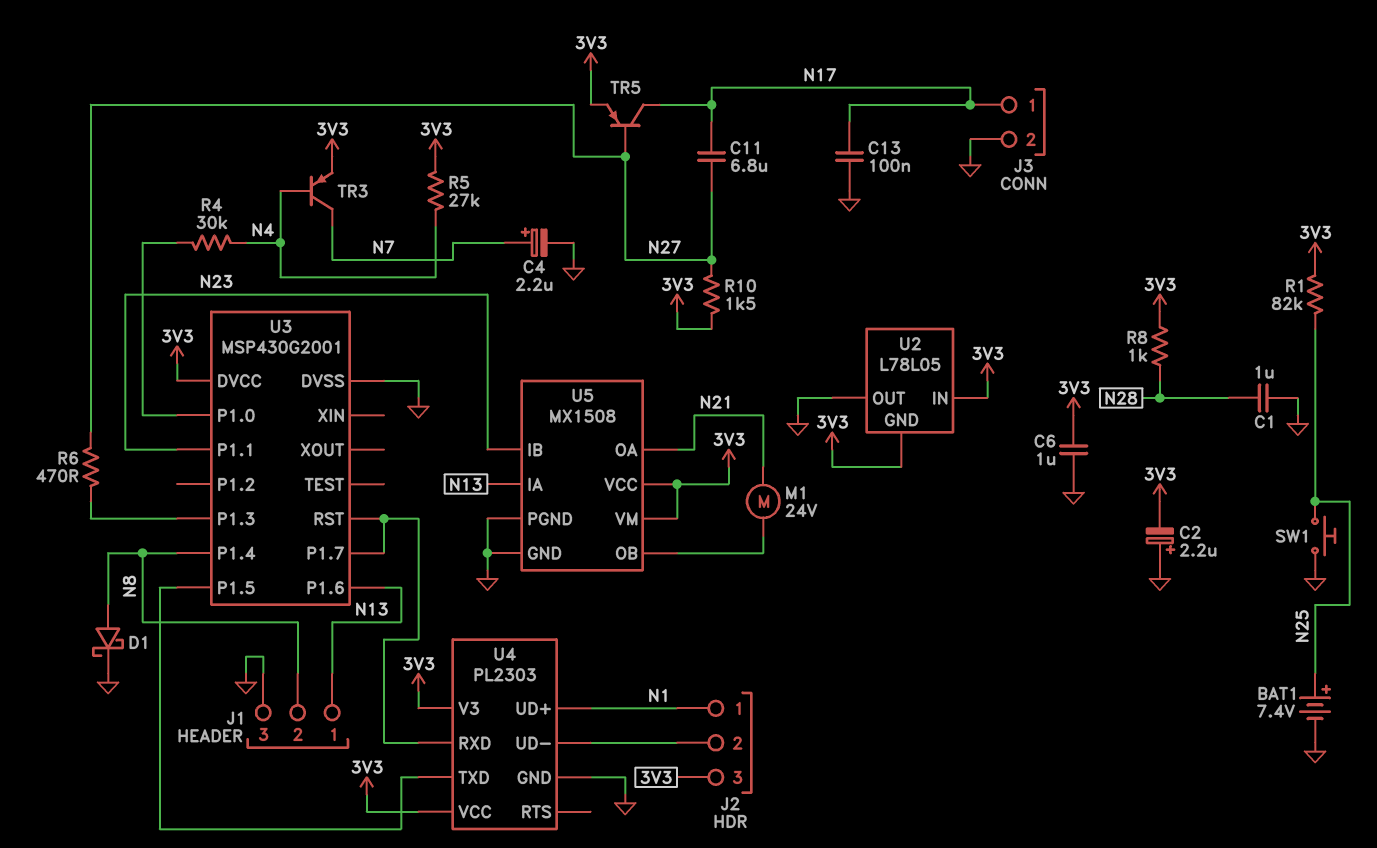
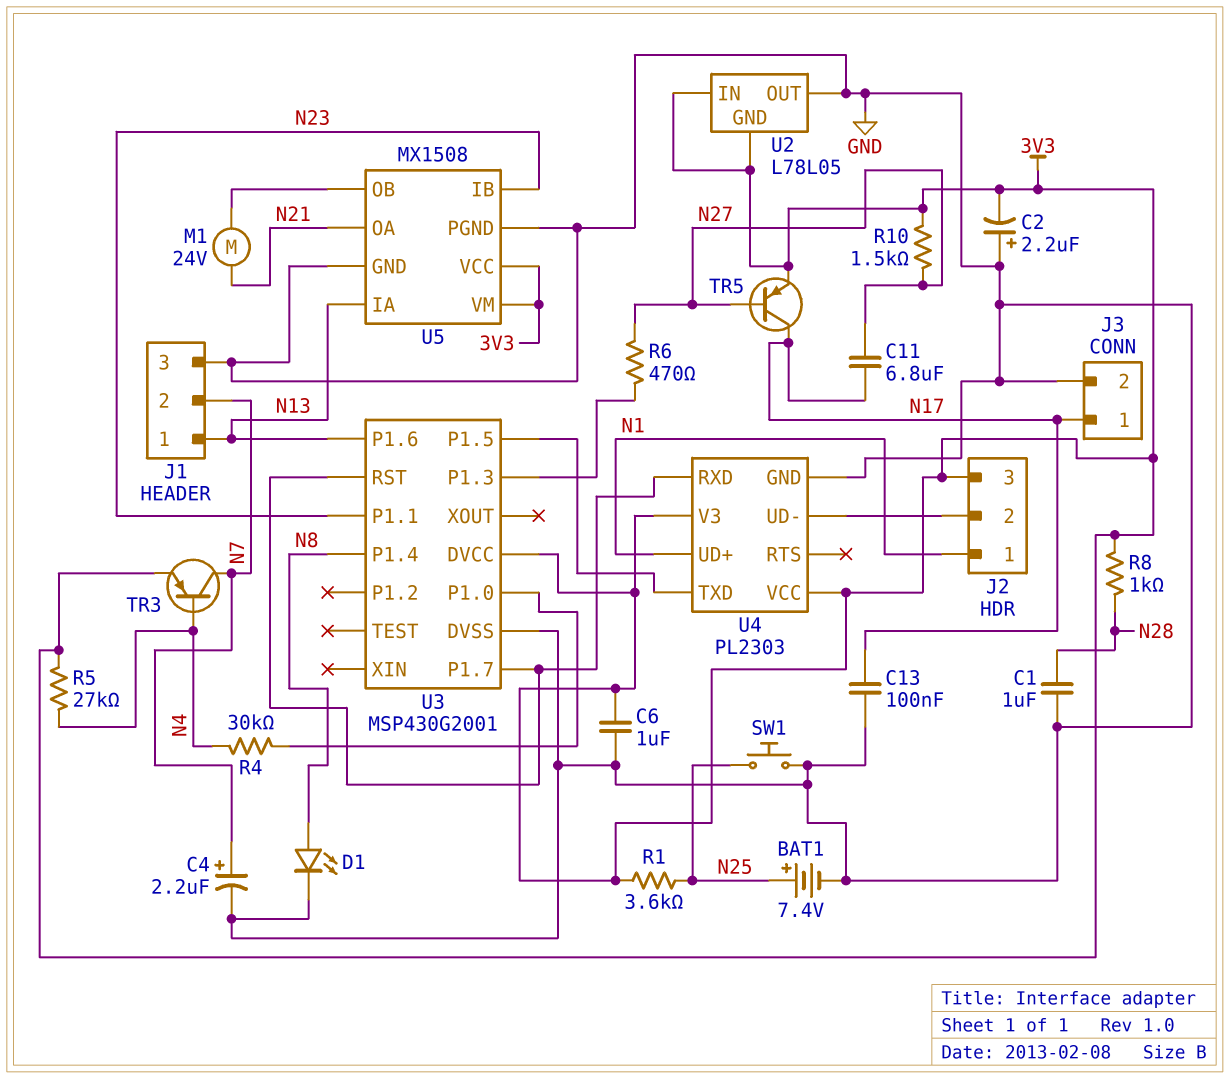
D1: schottky (A N8, K GND) -> LED (A N8, K GND)
J1 pin 2: N8 -> N7
R1: 82k (3V3, N25) -> 3.6k (3V3, N25)

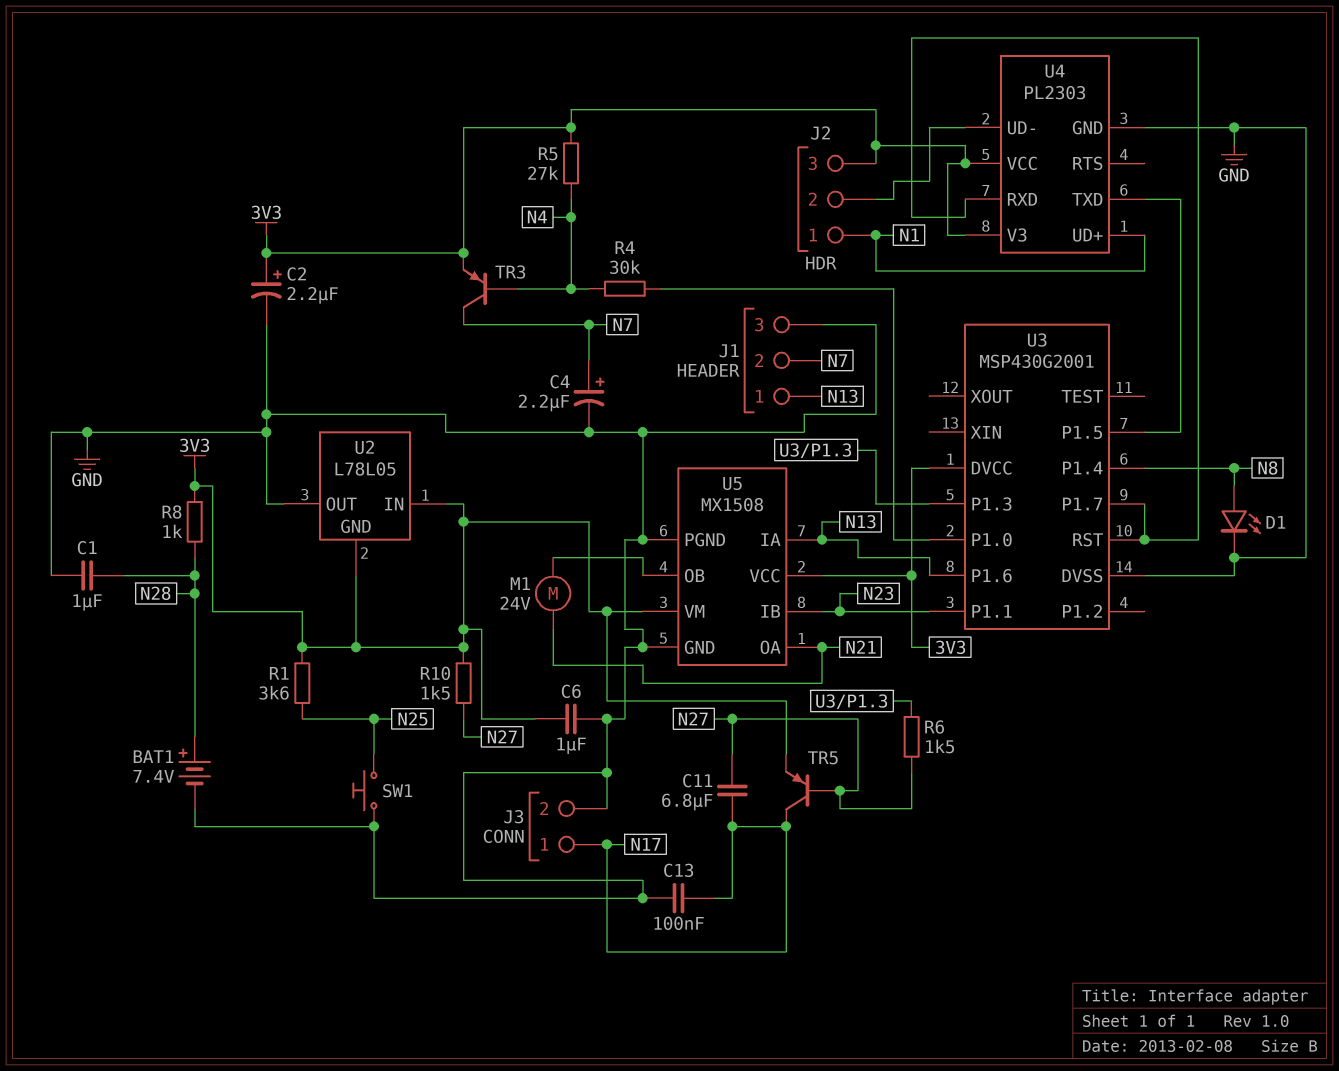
BAT1: 7.4V (plus N25, minus GND) -> 7.4V (plus N28, minus GND)
C2: 2.2uF (plus GND, minus 3V3) -> 2.2uF (plus 3V3, minus GND)
R6: 470 (N27, U3/P1.3) -> 1.5k (N27, U3/P1.3)

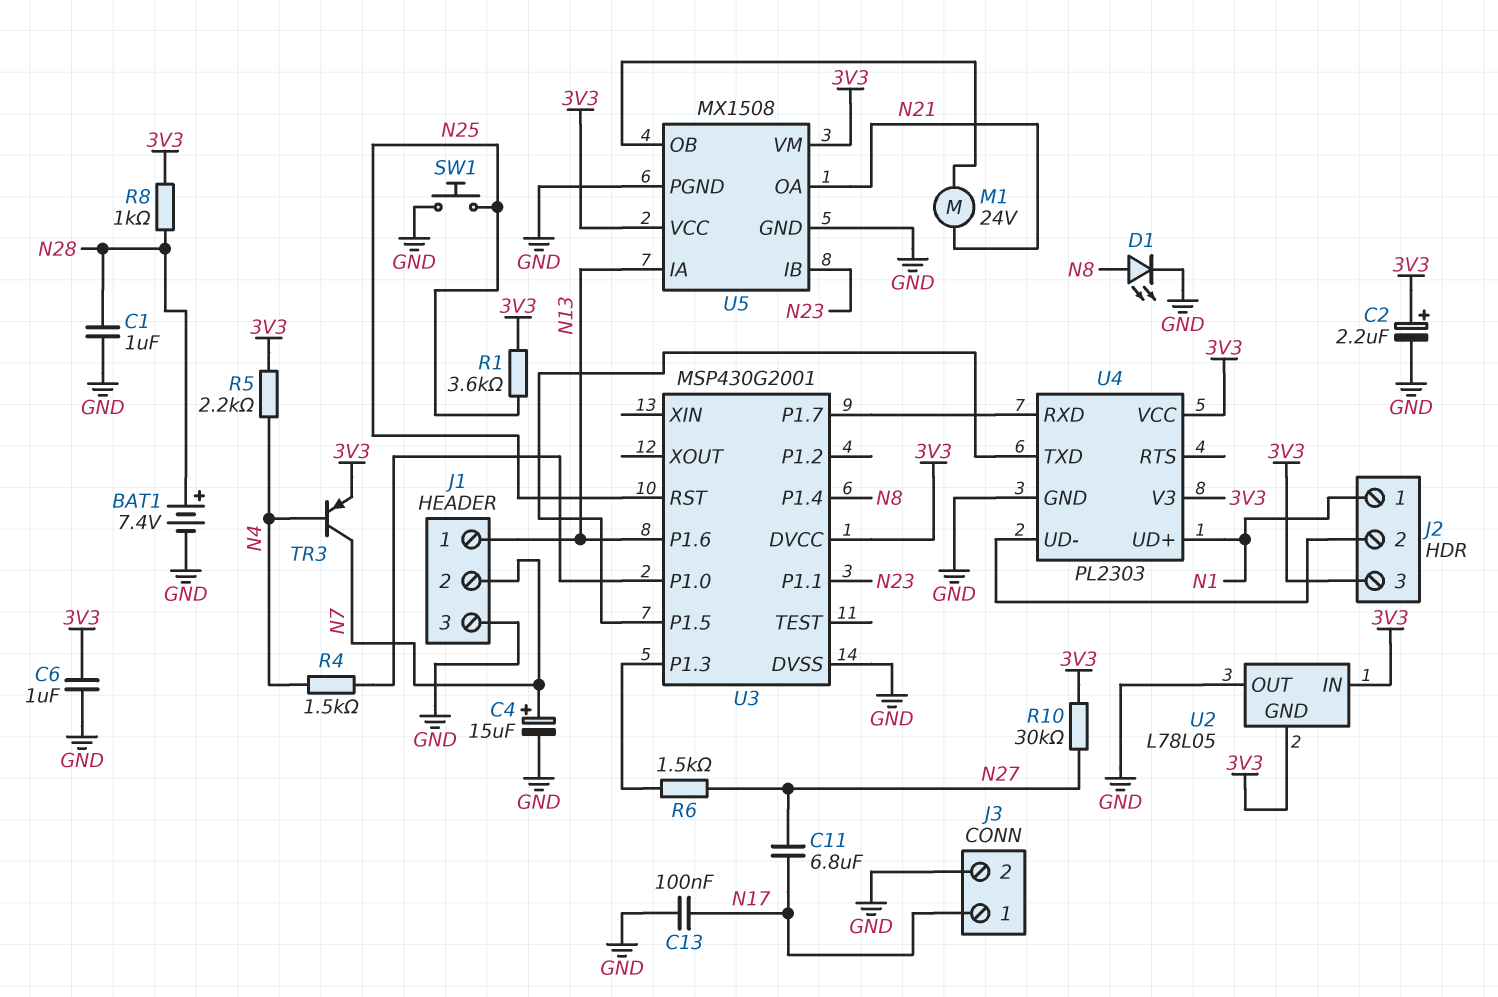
C4: 2.2uF (plus N7, minus GND) -> 15uF (plus N7, minus GND)
R4: 30k (N4, U3/P1.0) -> 1.5k (N4, U3/P1.0)
R5: 27k (3V3, N4) -> 2.2k (3V3, N4)
R10: 1.5k (3V3, N27) -> 30k (3V3, N27)
TR5: PNP (B N27, C N17, E 3V3) -> none
U3 pin RST: U3/P1.7 -> N25

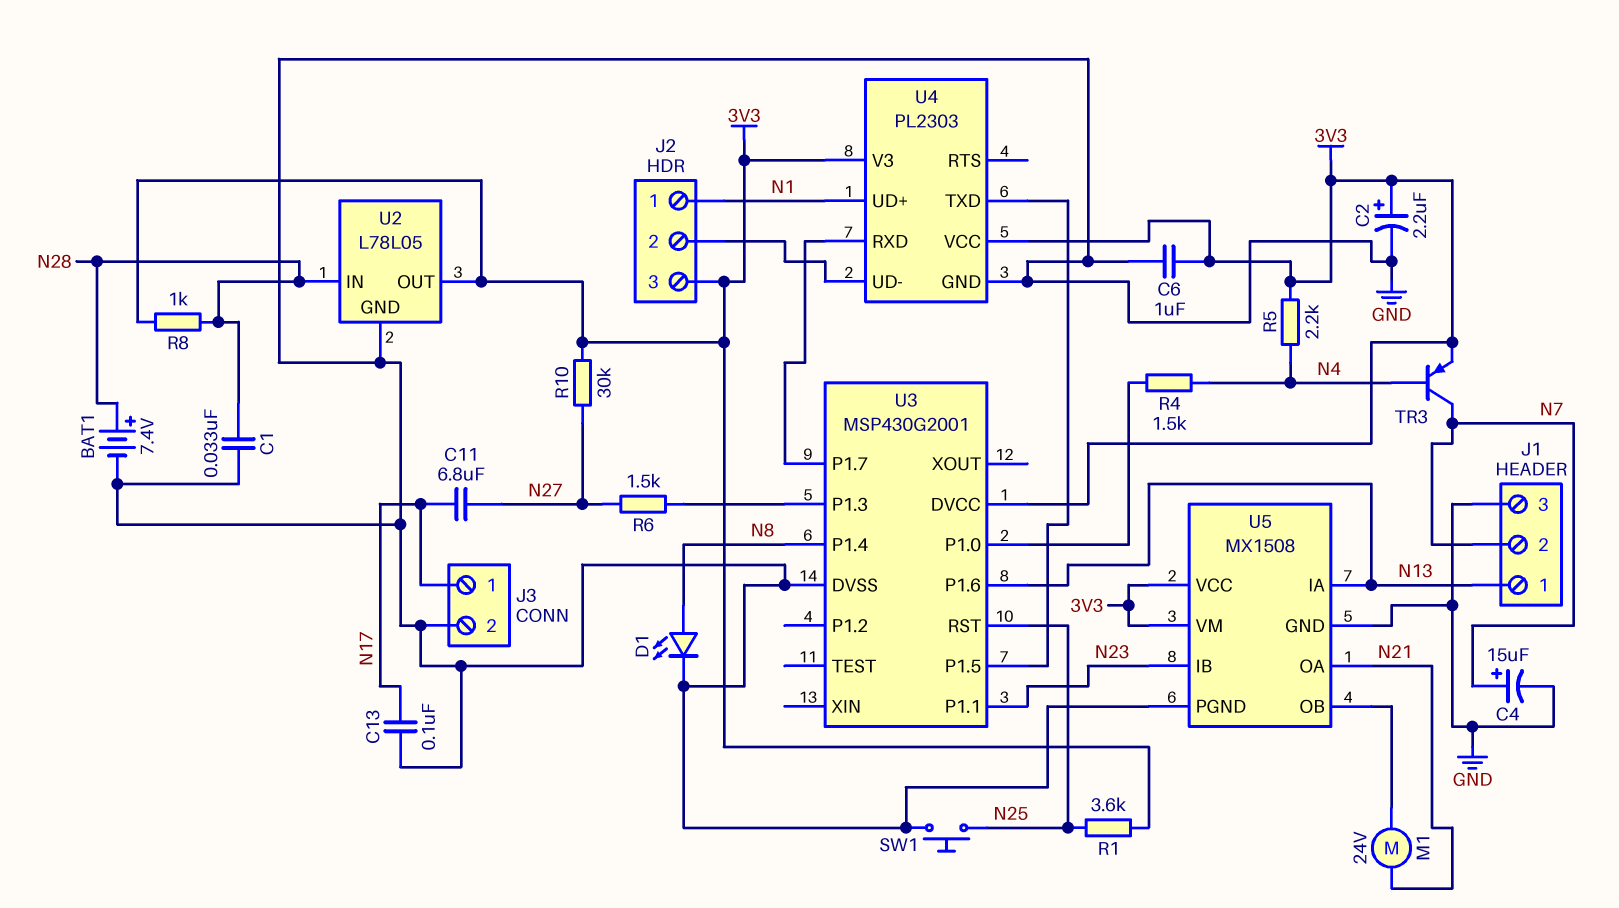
C1: 1uF (GND, N28) -> 33nF (GND, N28)
U2 pin GND: 3V3 -> GND
U2 pin IN: 3V3 -> N28
U2 pin OUT: GND -> 3V3

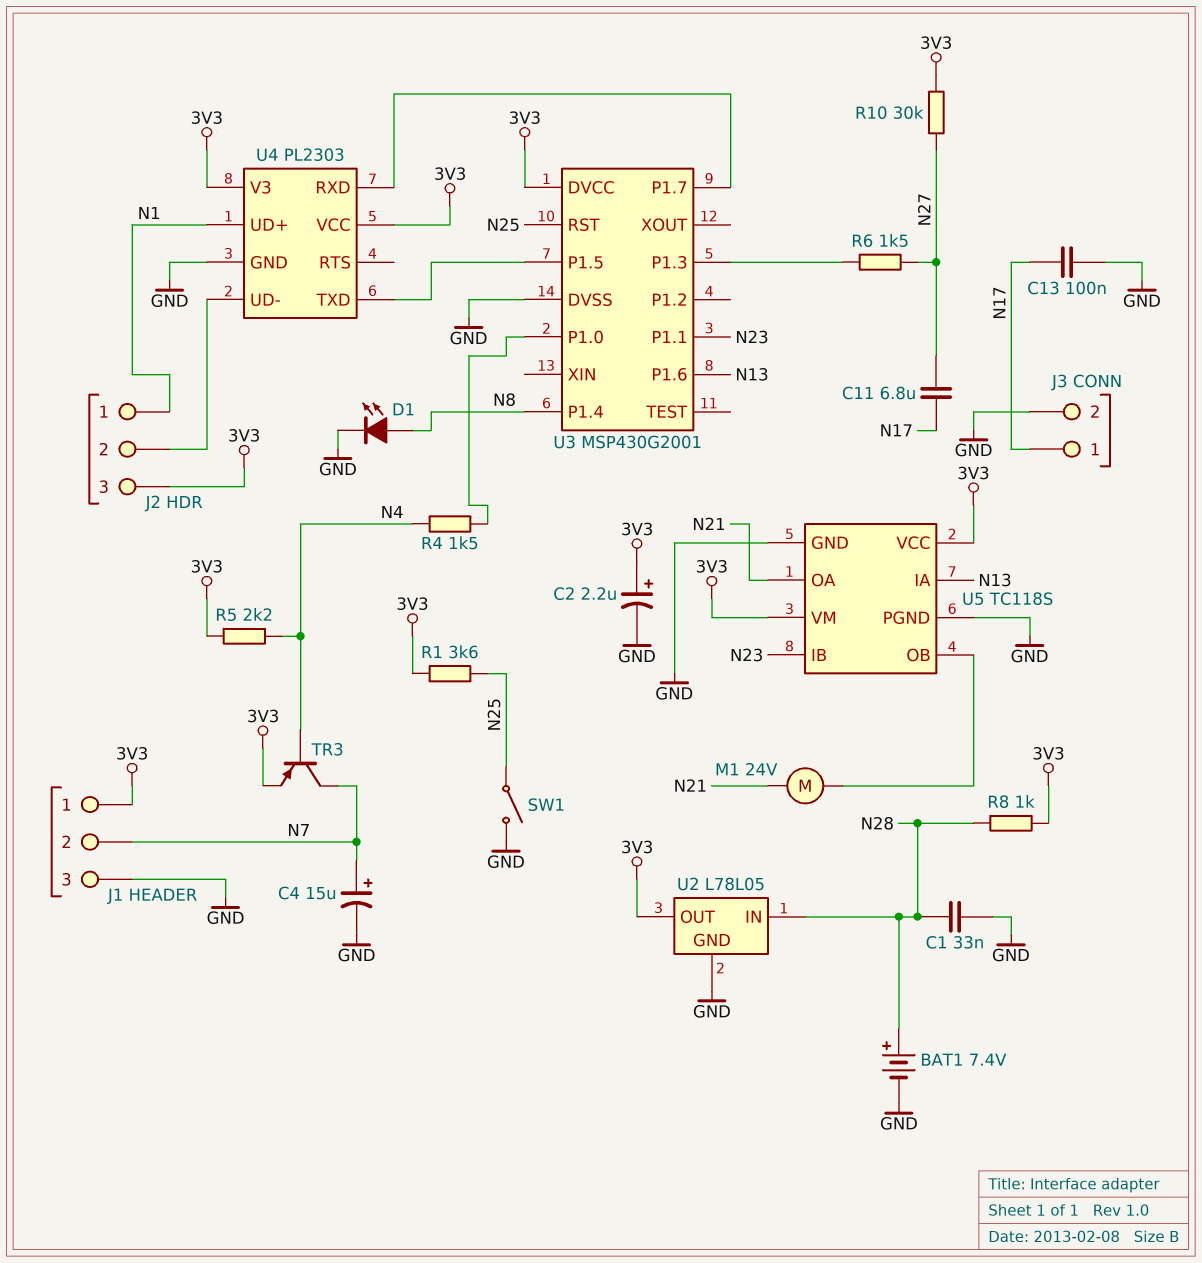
C6: 1uF (3V3, GND) -> none
J1 pin 1: N13 -> 3V3
SW1: button (GND, N25) -> switch (GND, N25)
U5: MX1508 -> TC118S

